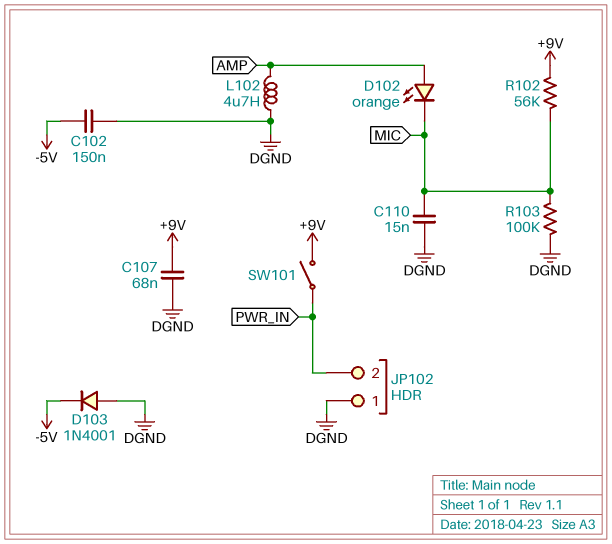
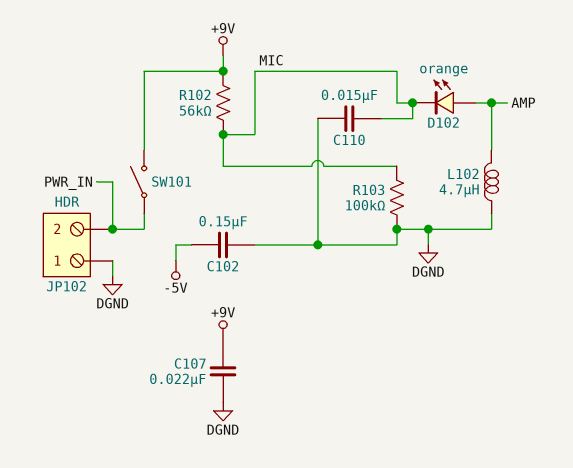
C107: 68nF (+9V, DGND) -> 22nF (+9V, DGND)
D103: diode 1N4001 (A DGND, K -5V) -> none

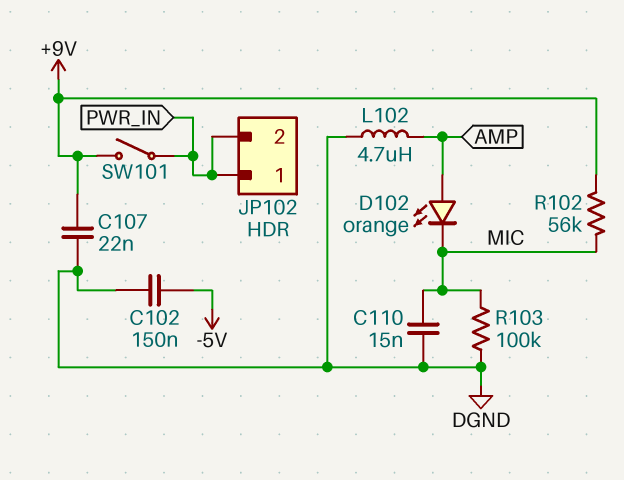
JP102 pin 1: DGND -> PWR_IN

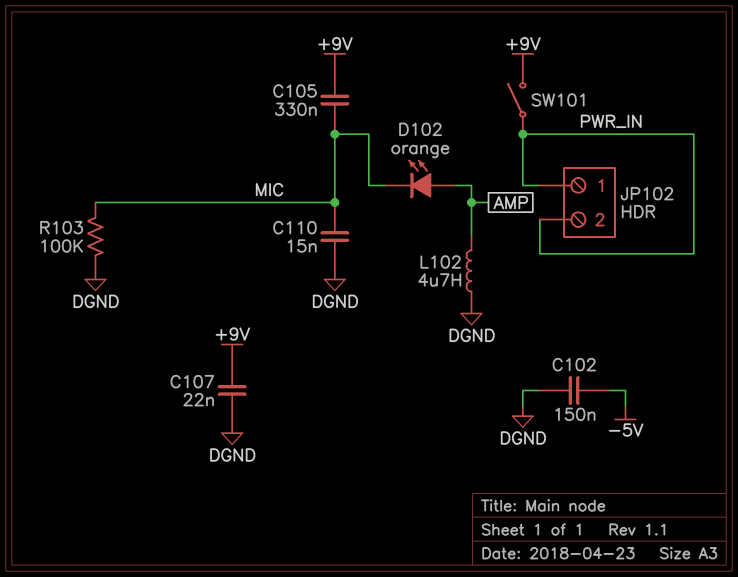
C105: none -> 330nF (+9V, MIC)
R102: 56k (+9V, MIC) -> none

